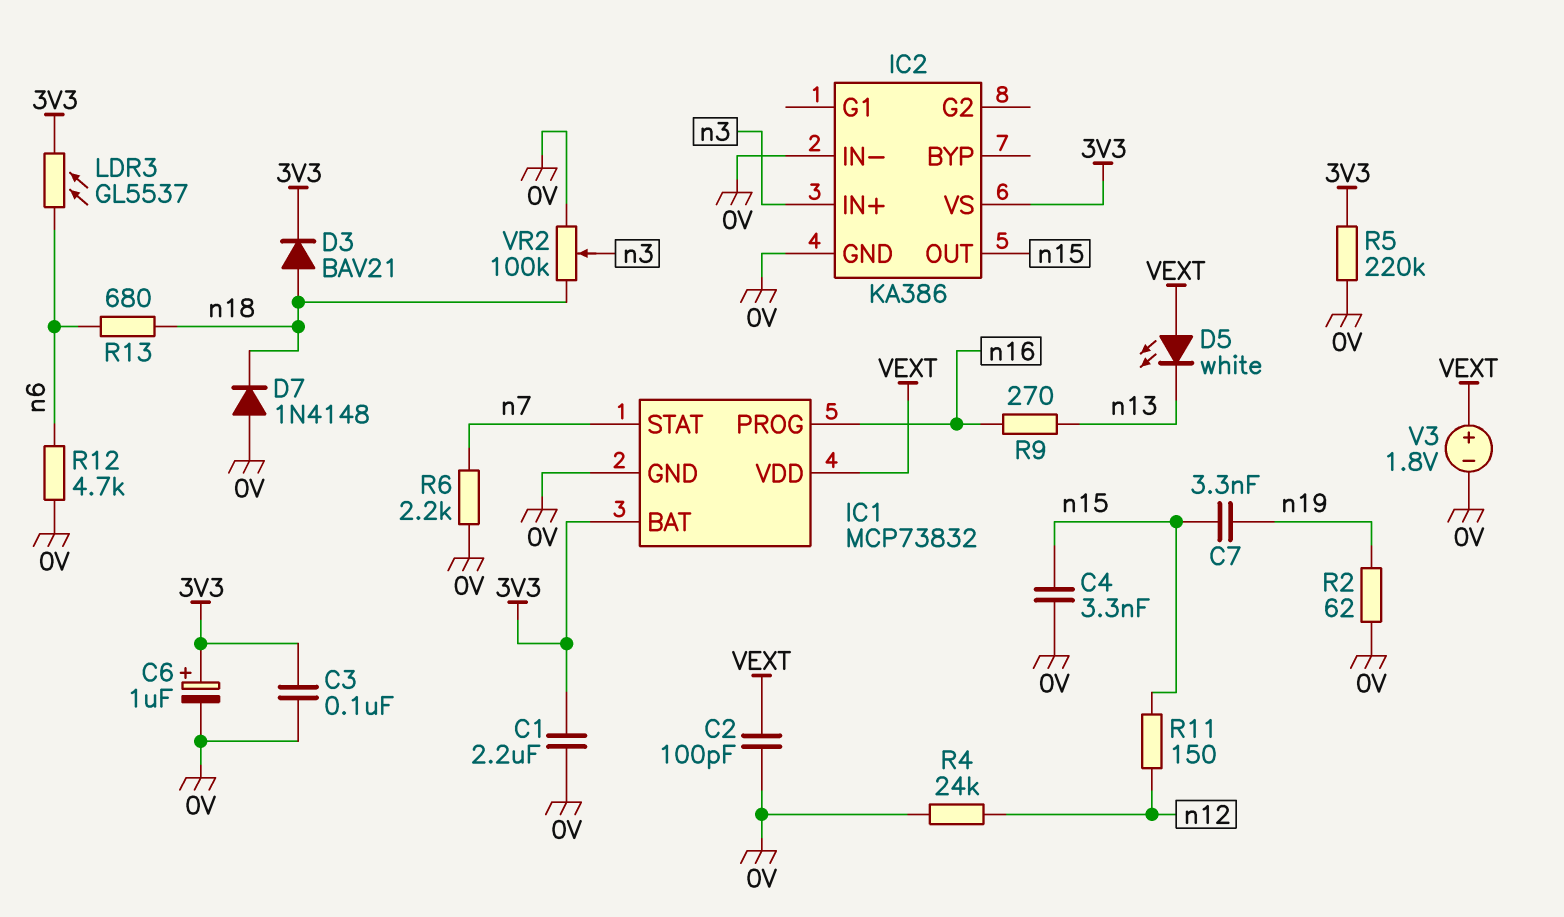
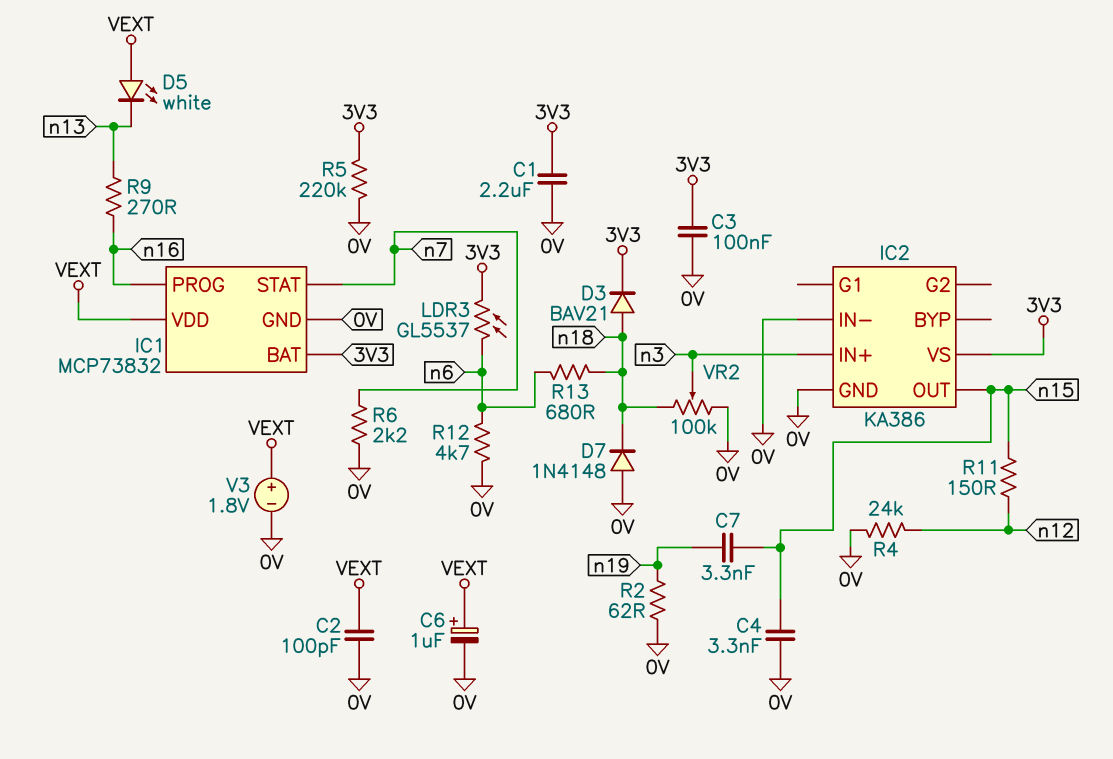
C6: 1uF (plus 3V3, minus 0V) -> 1uF (plus VEXT, minus 0V)

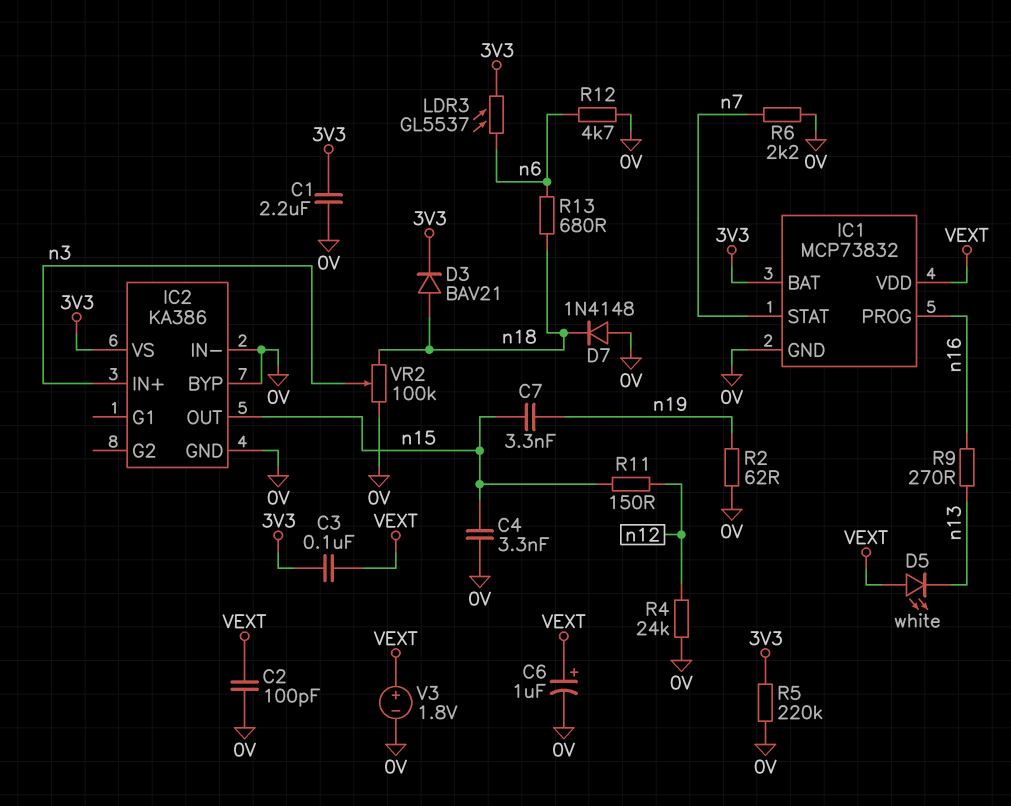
C3: 100nF (0V, 3V3) -> 100nF (3V3, VEXT)
IC2 pin BYP: none -> 0V

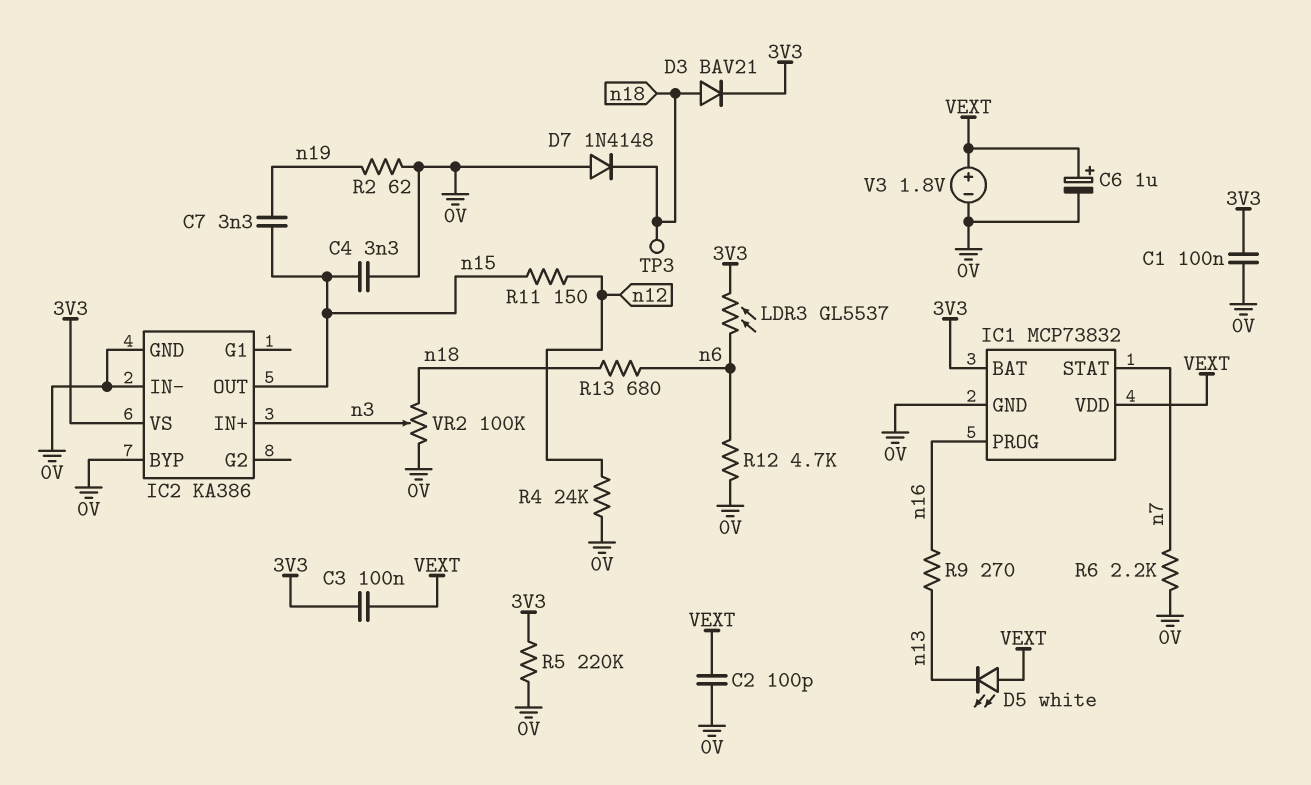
C1: 2.2uF (0V, 3V3) -> 100nF (0V, 3V3)
TP3: none -> test point (n18)

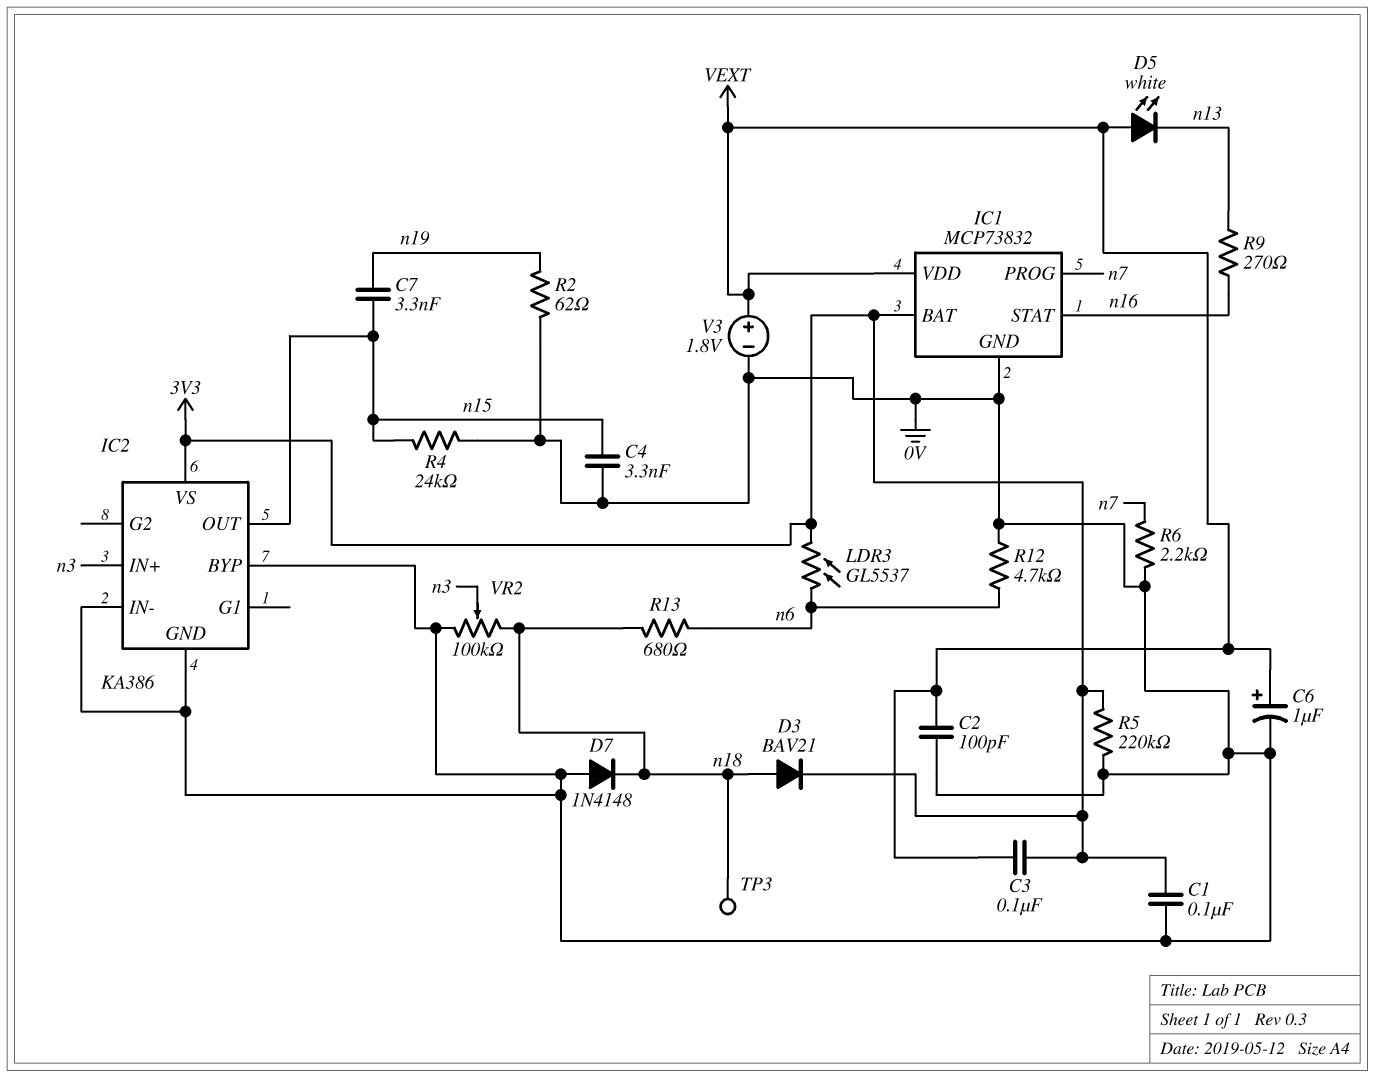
IC1 pin PROG: n16 -> n7
IC1 pin STAT: n7 -> n16
R4: 24k (0V, n12) -> 24k (0V, n15)
R11: 150 (n12, n15) -> none

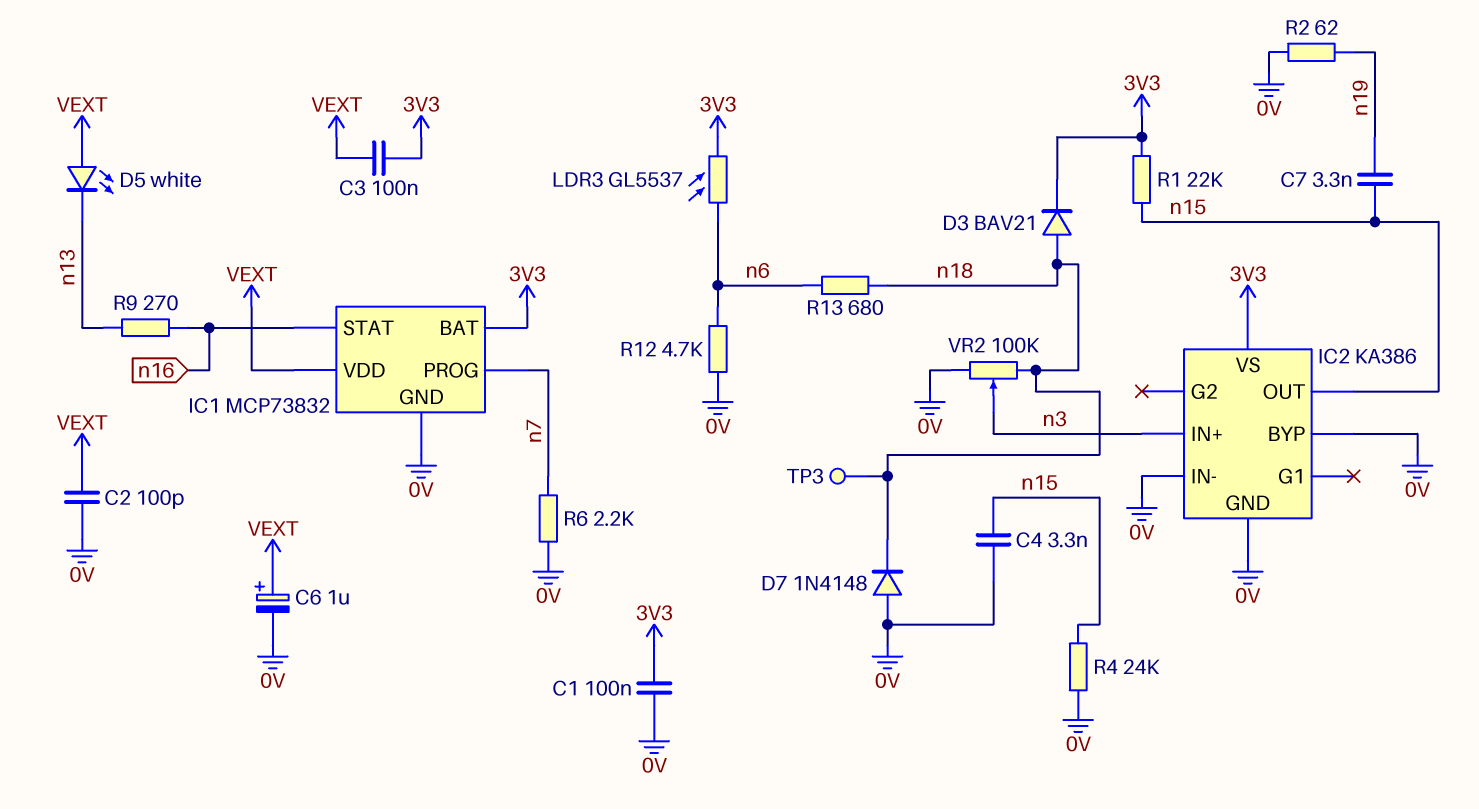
R1: none -> 22k (3V3, n15)
R5: 220k (0V, 3V3) -> none
V3: 1.8V (plus VEXT, minus 0V) -> none

